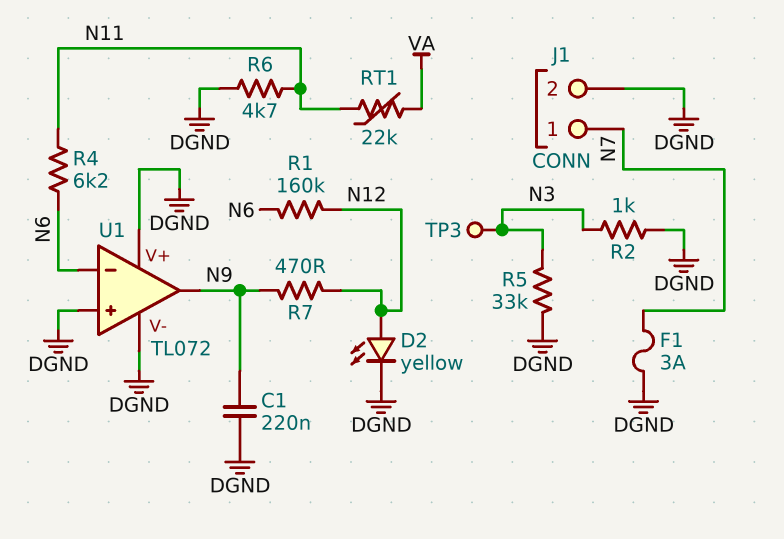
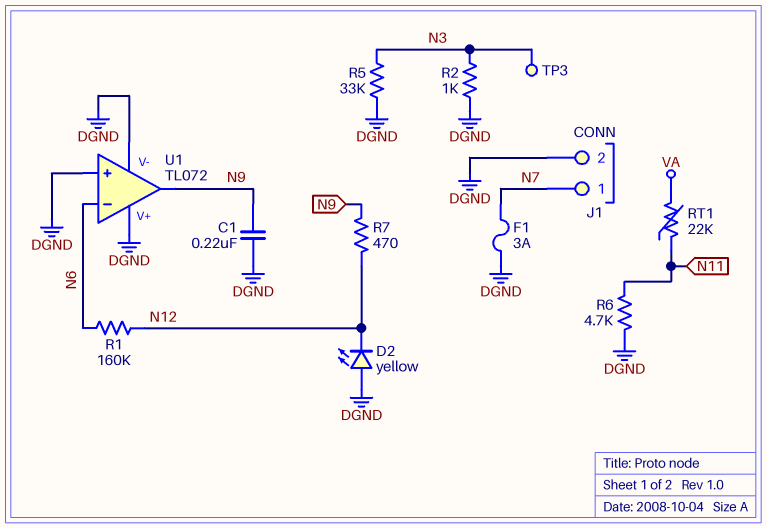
D2: LED yellow (A N12, K DGND) -> LED yellow (A DGND, K N12)
R4: 6.2k (N6, N11) -> none

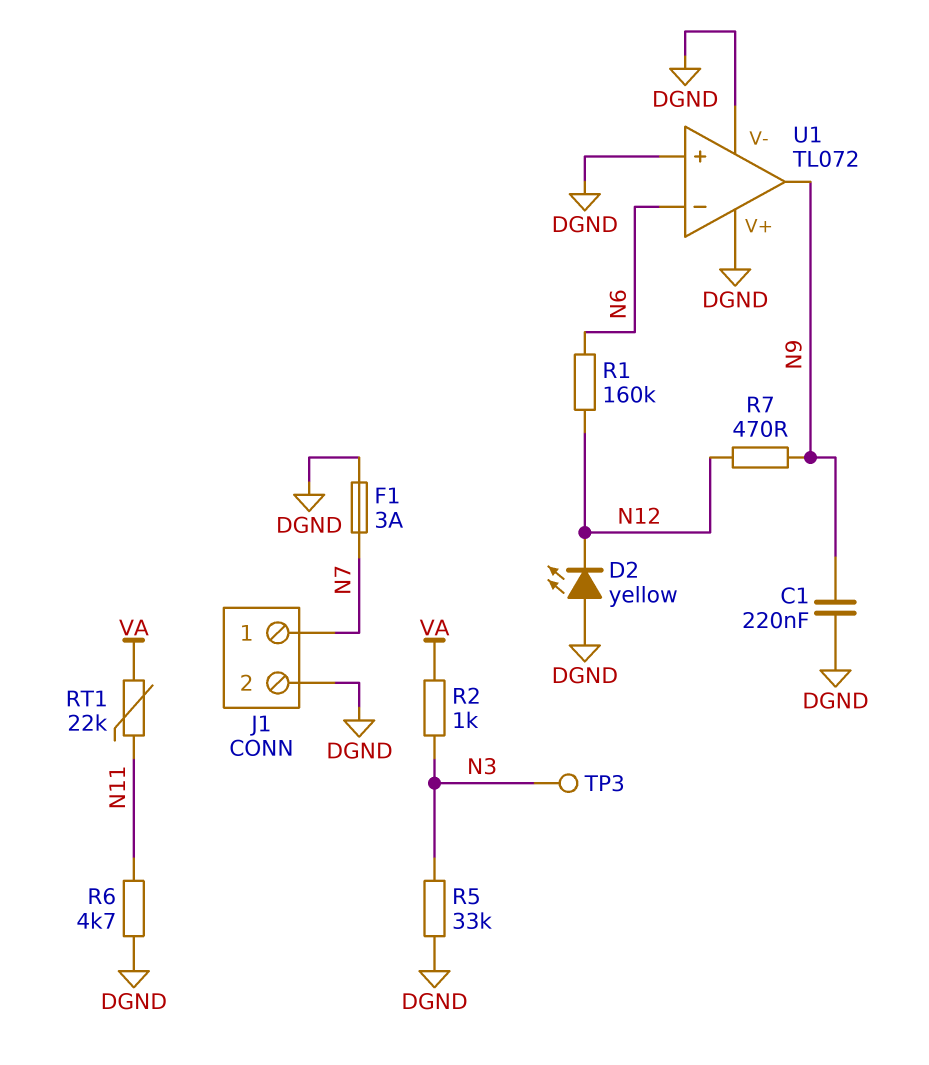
R2: 1k (DGND, N3) -> 1k (N3, VA)

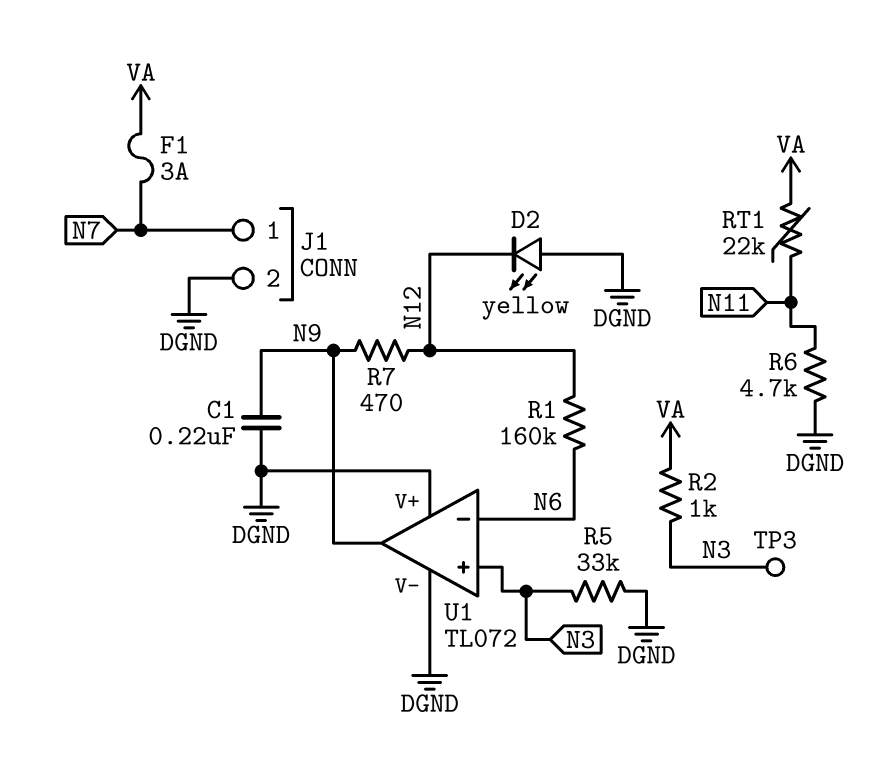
F1: 3A (DGND, N7) -> 3A (N7, VA)
U1 pin in+: DGND -> N3

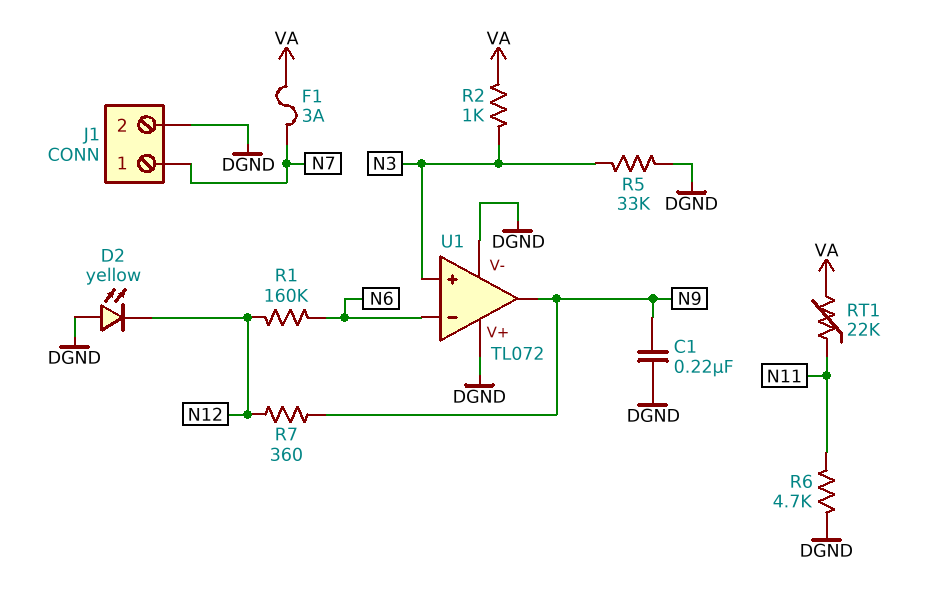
R7: 470 (N9, N12) -> 360 (N9, N12)
TP3: test point (N3) -> none

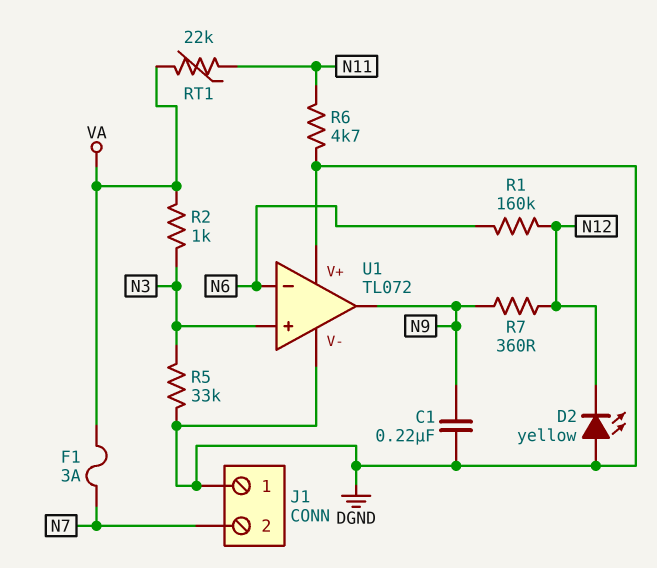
J1 pin 1: N7 -> DGND
J1 pin 2: DGND -> N7

